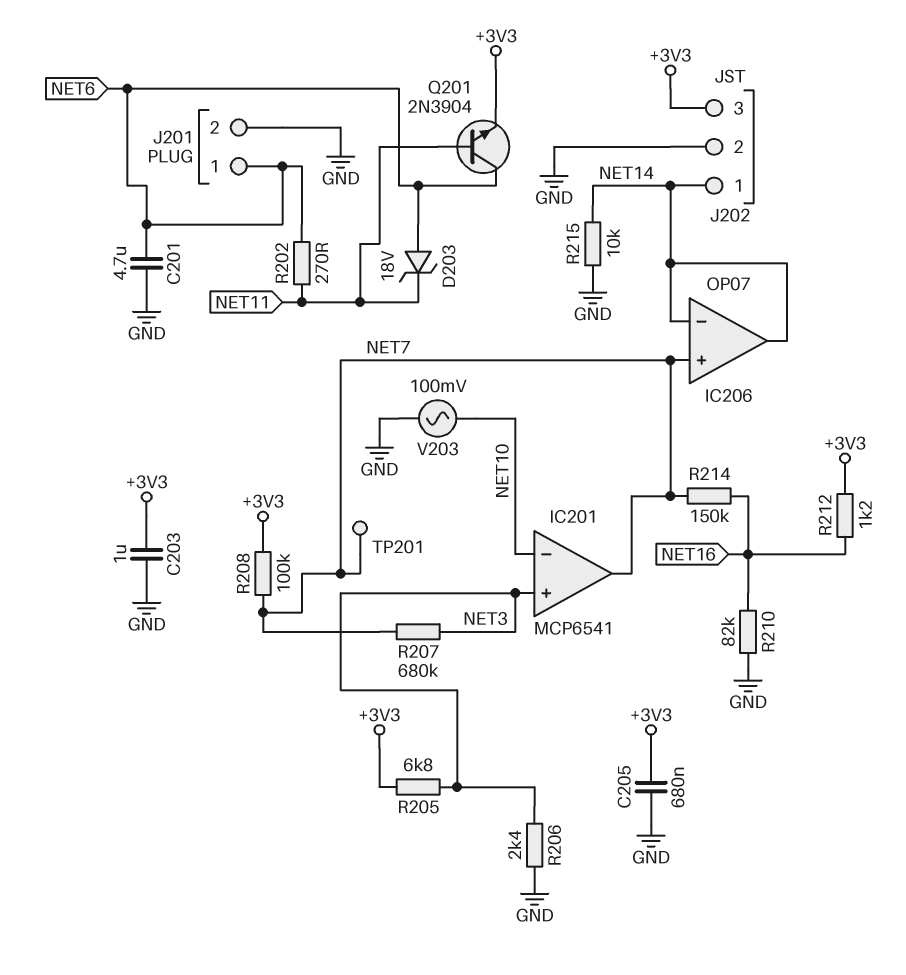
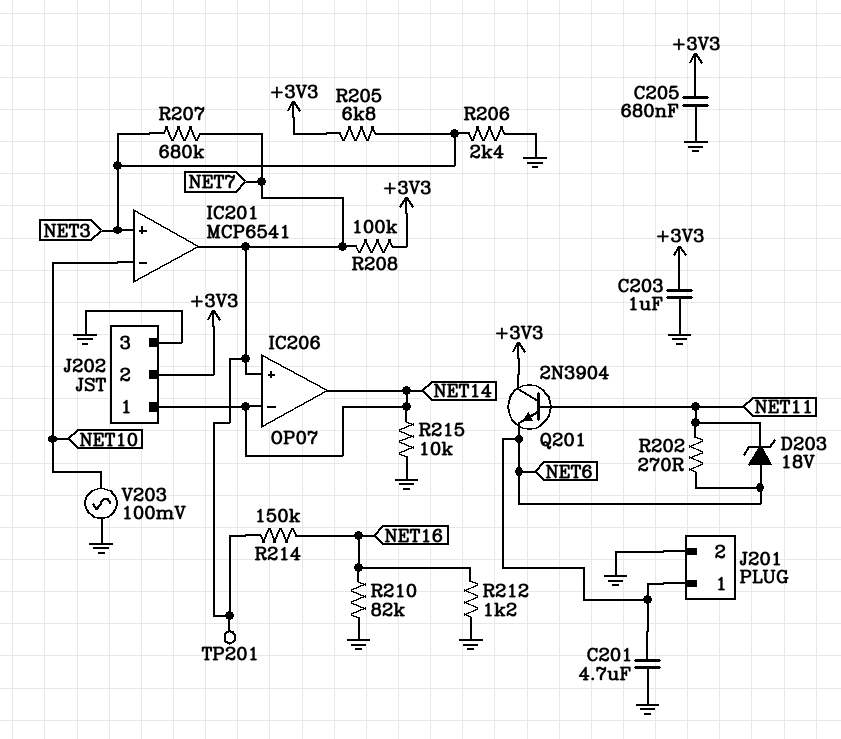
J202 pin 2: GND -> +3V3
J202 pin 3: +3V3 -> GND
Q201: NPN 2N3904 (B NET11, C NET6, E +3V3) -> NPN 2N3904 (B NET11, C +3V3, E NET6)
R212: 1.2k (+3V3, NET16) -> 1.2k (GND, NET16)

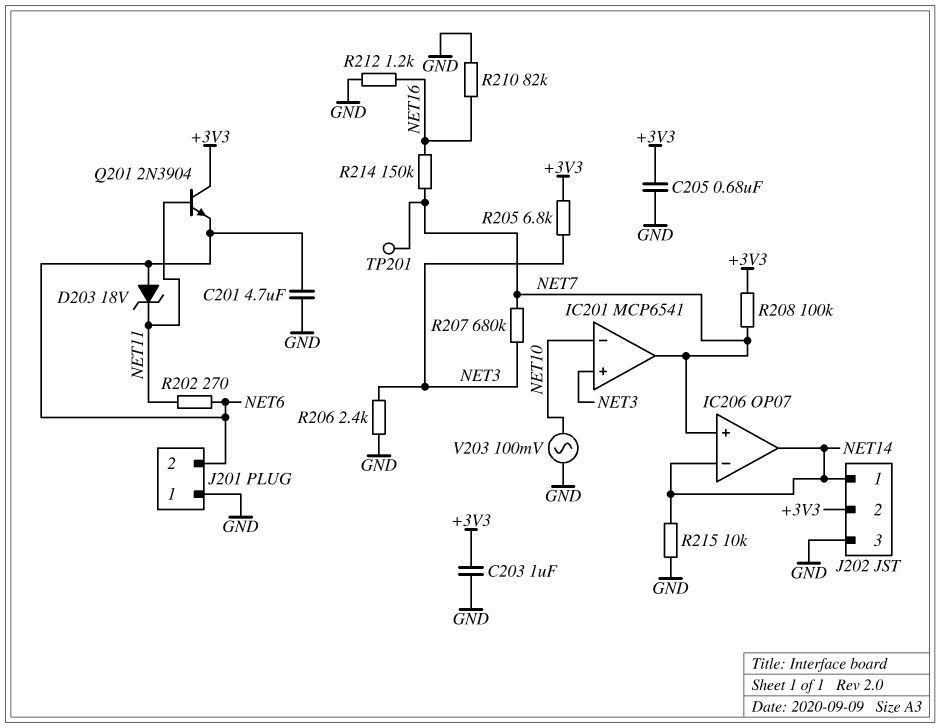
J201 pin 1: NET6 -> GND
J201 pin 2: GND -> NET6

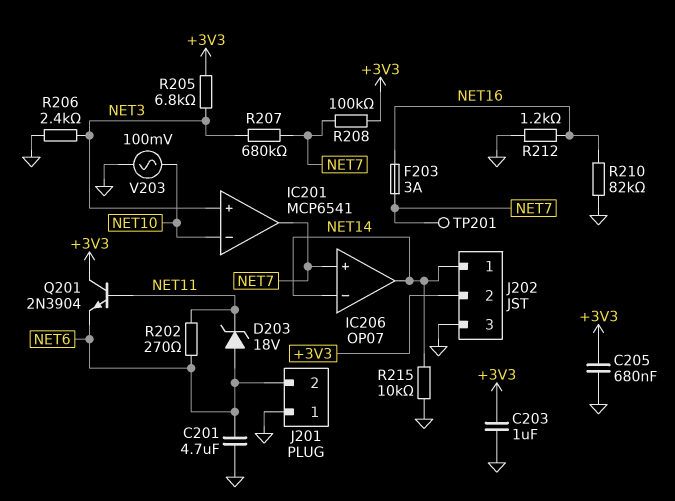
F203: none -> 3A (NET7, NET16)
R214: 150k (NET7, NET16) -> none

